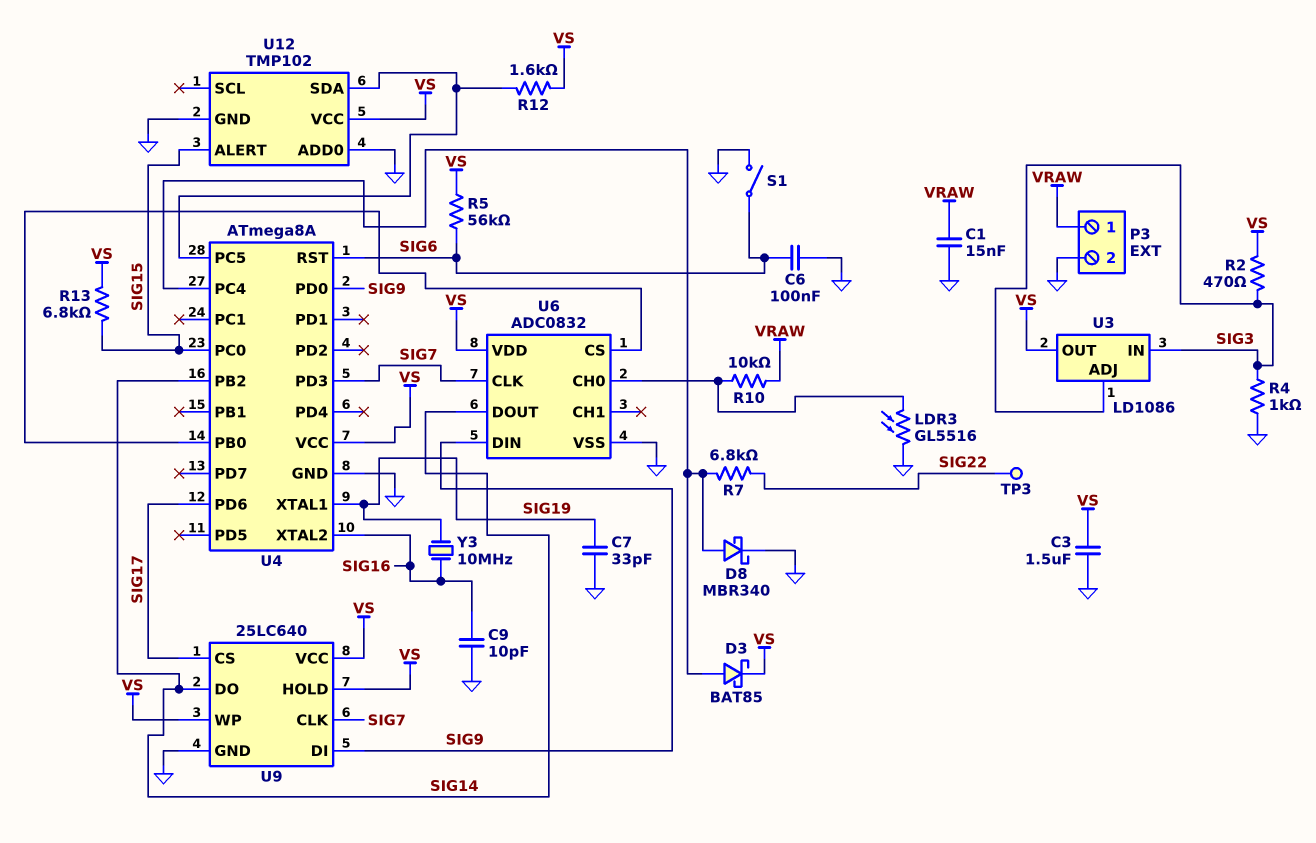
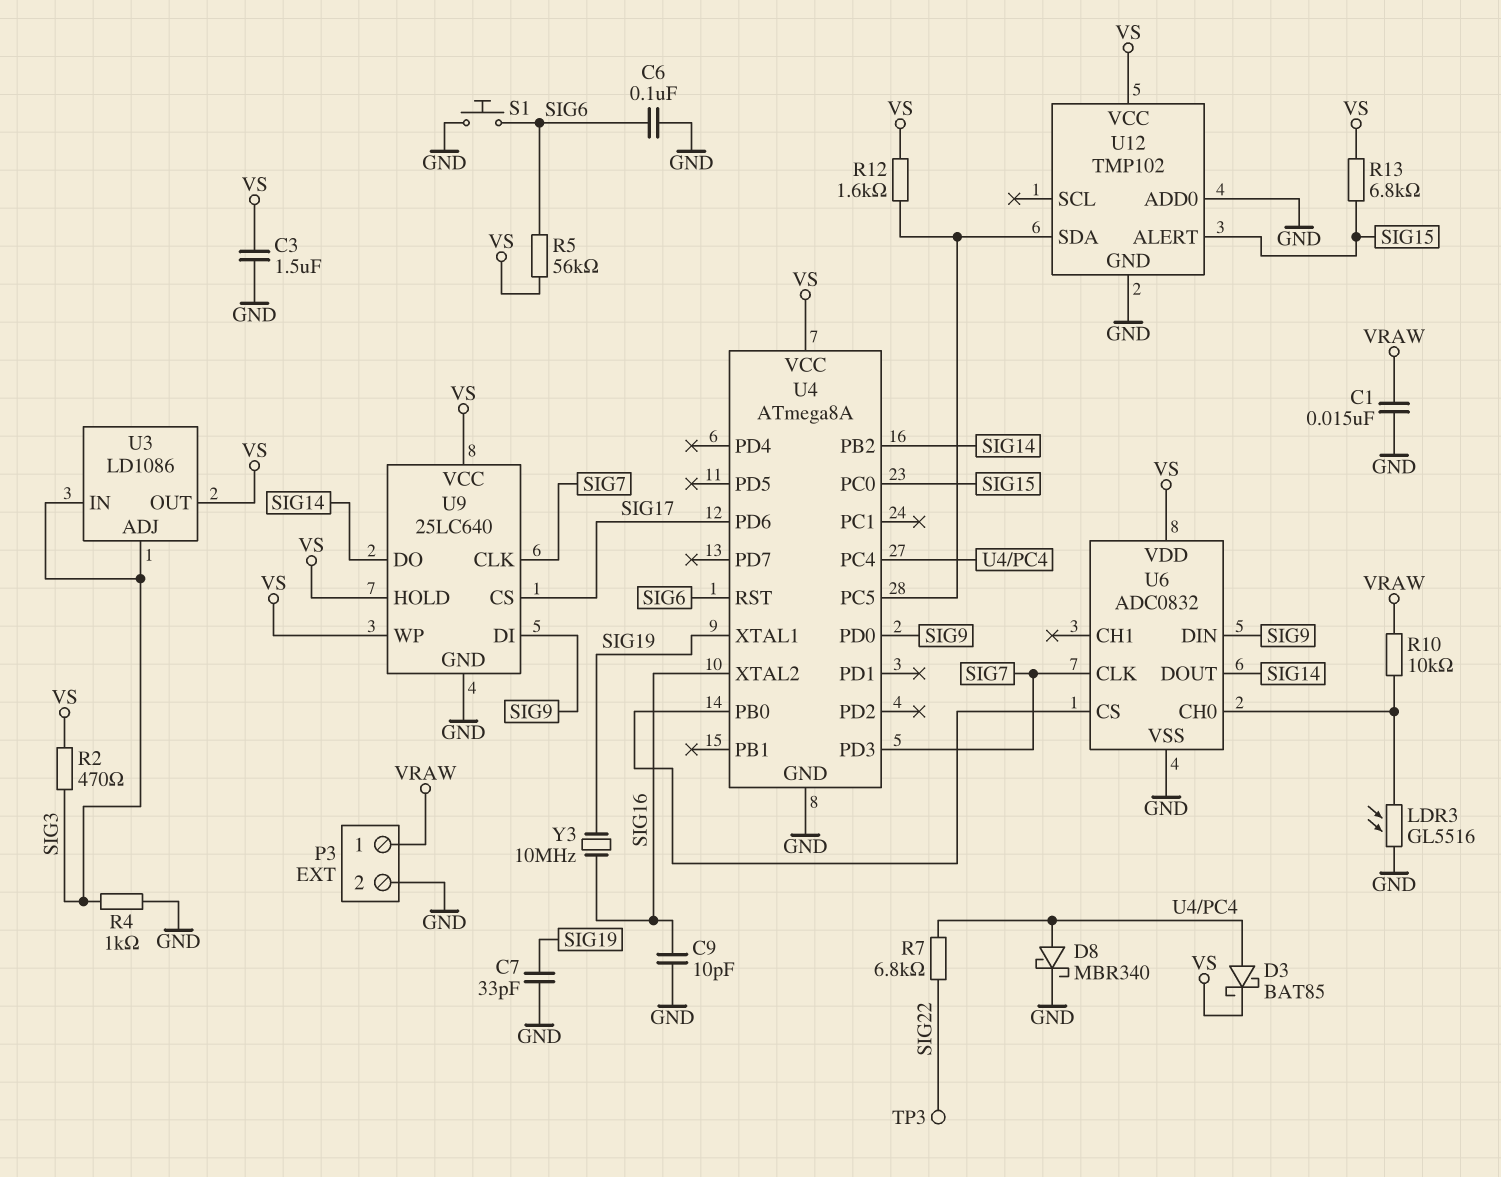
S1: switch (GND, SIG6) -> button (GND, SIG6)

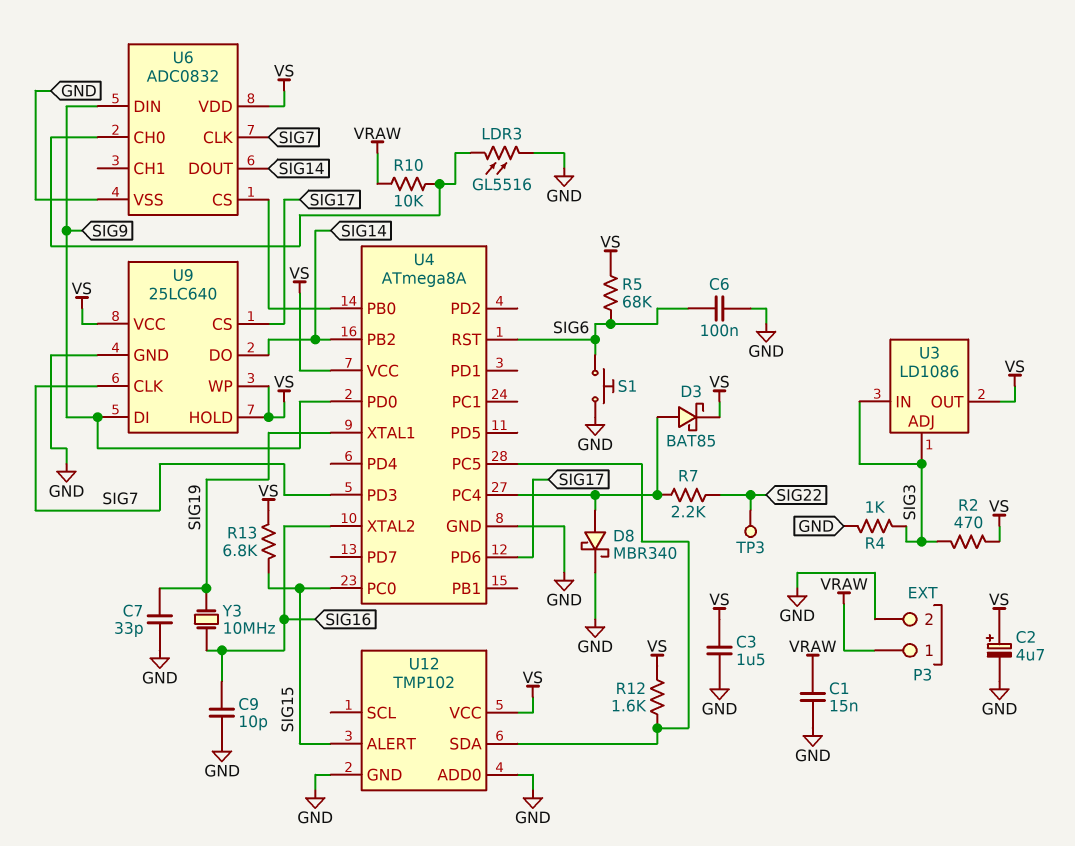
C2: none -> 4.7uF (plus VS, minus GND)
R5: 56k (SIG6, VS) -> 68k (SIG6, VS)
R7: 6.8k (SIG22, U4/PC4) -> 2.2k (SIG22, U4/PC4)

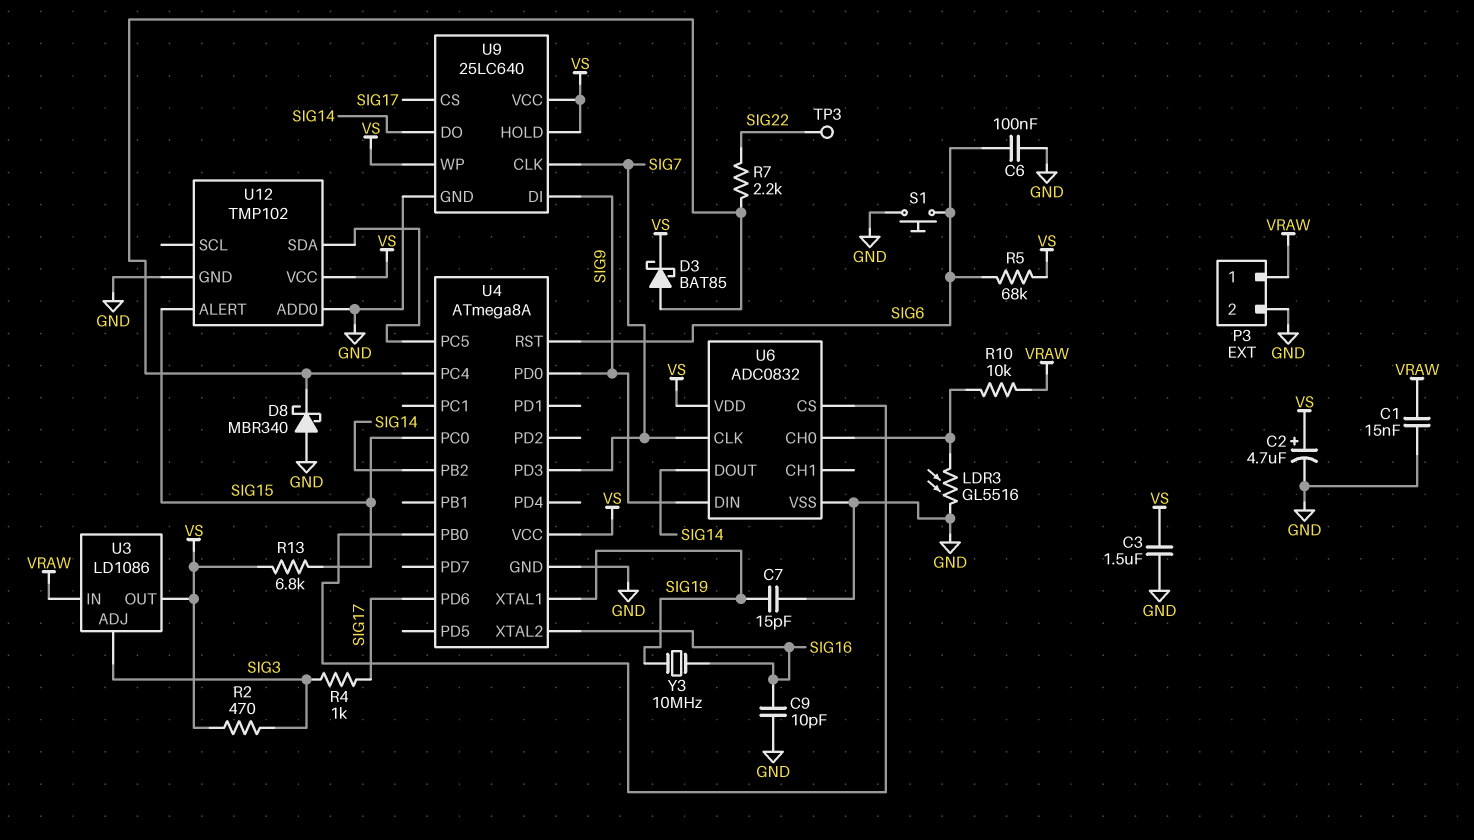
C7: 33pF (GND, SIG19) -> 15pF (GND, SIG19)
D8: schottky MBR340 (A U4/PC4, K GND) -> schottky MBR340 (A GND, K U4/PC4)
R4: 1k (GND, SIG3) -> 1k (SIG3, SIG17)
R12: 1.6k (U4/PC5, VS) -> none
U3 pin IN: SIG3 -> VRAW

